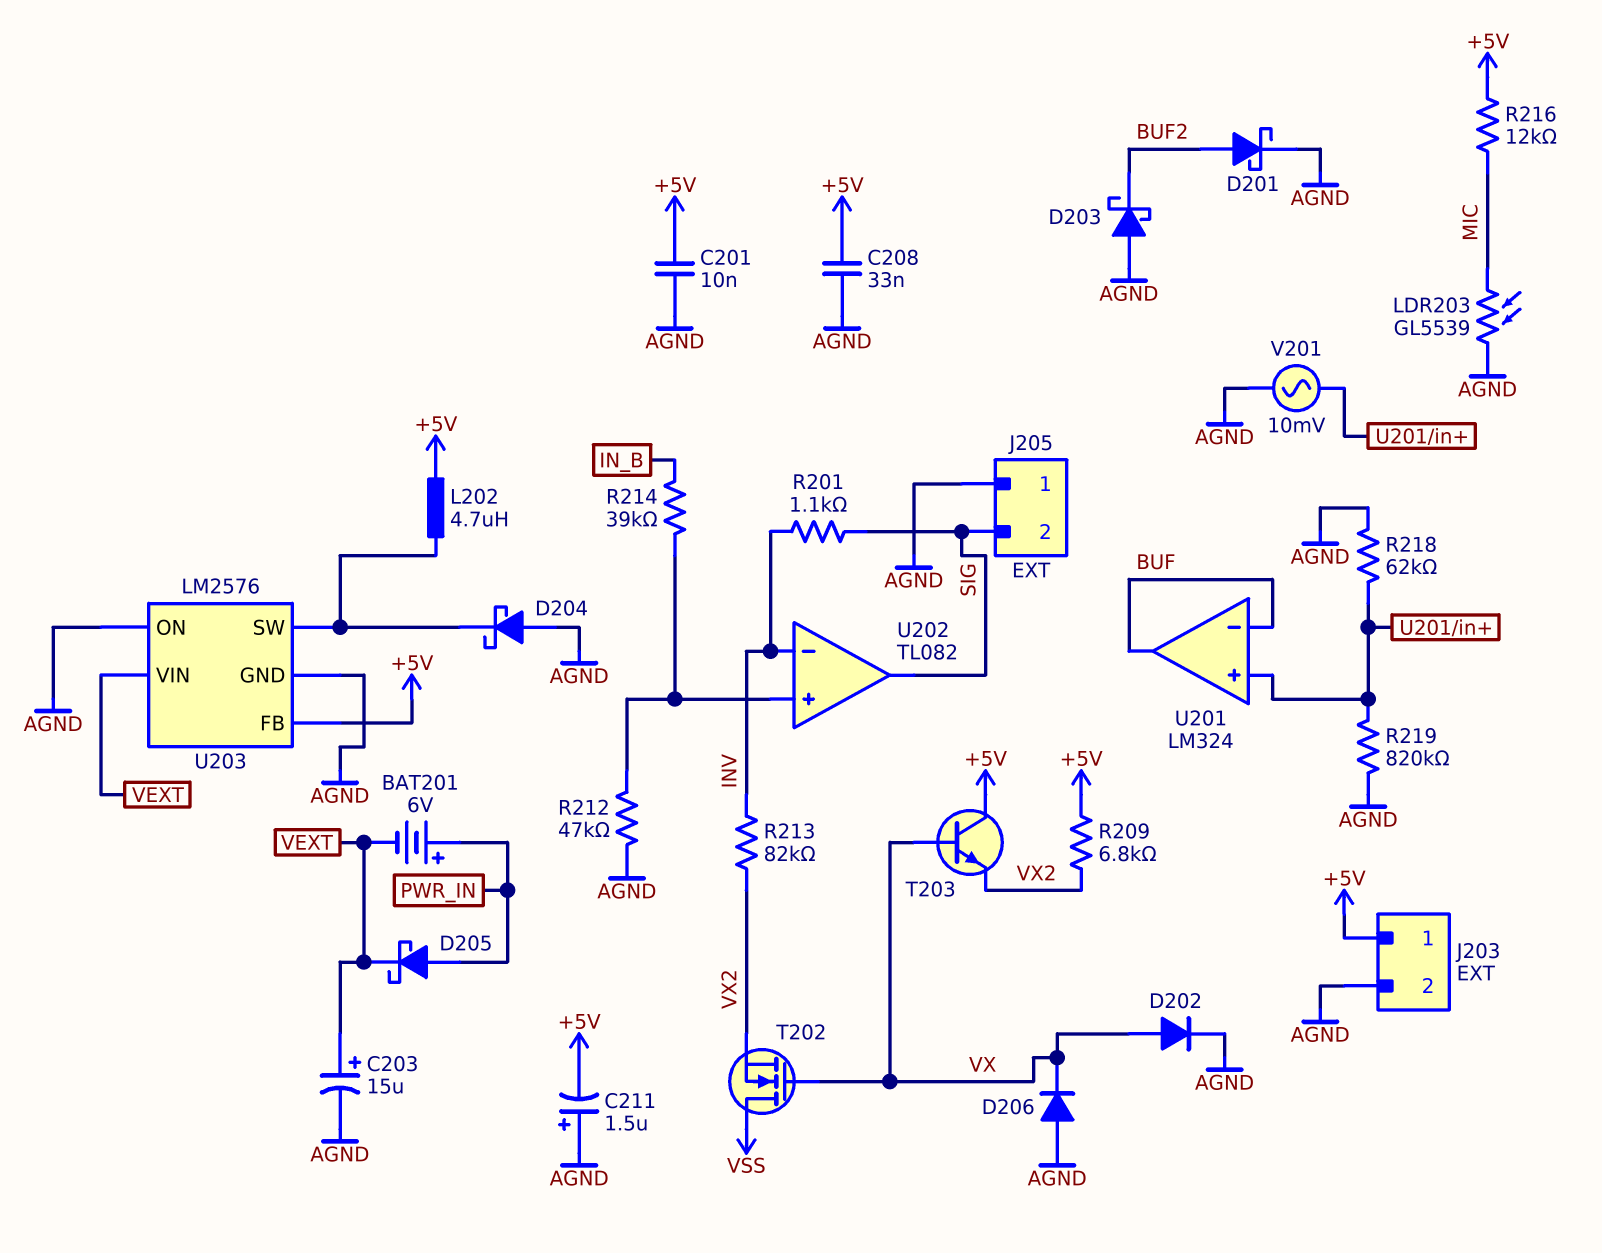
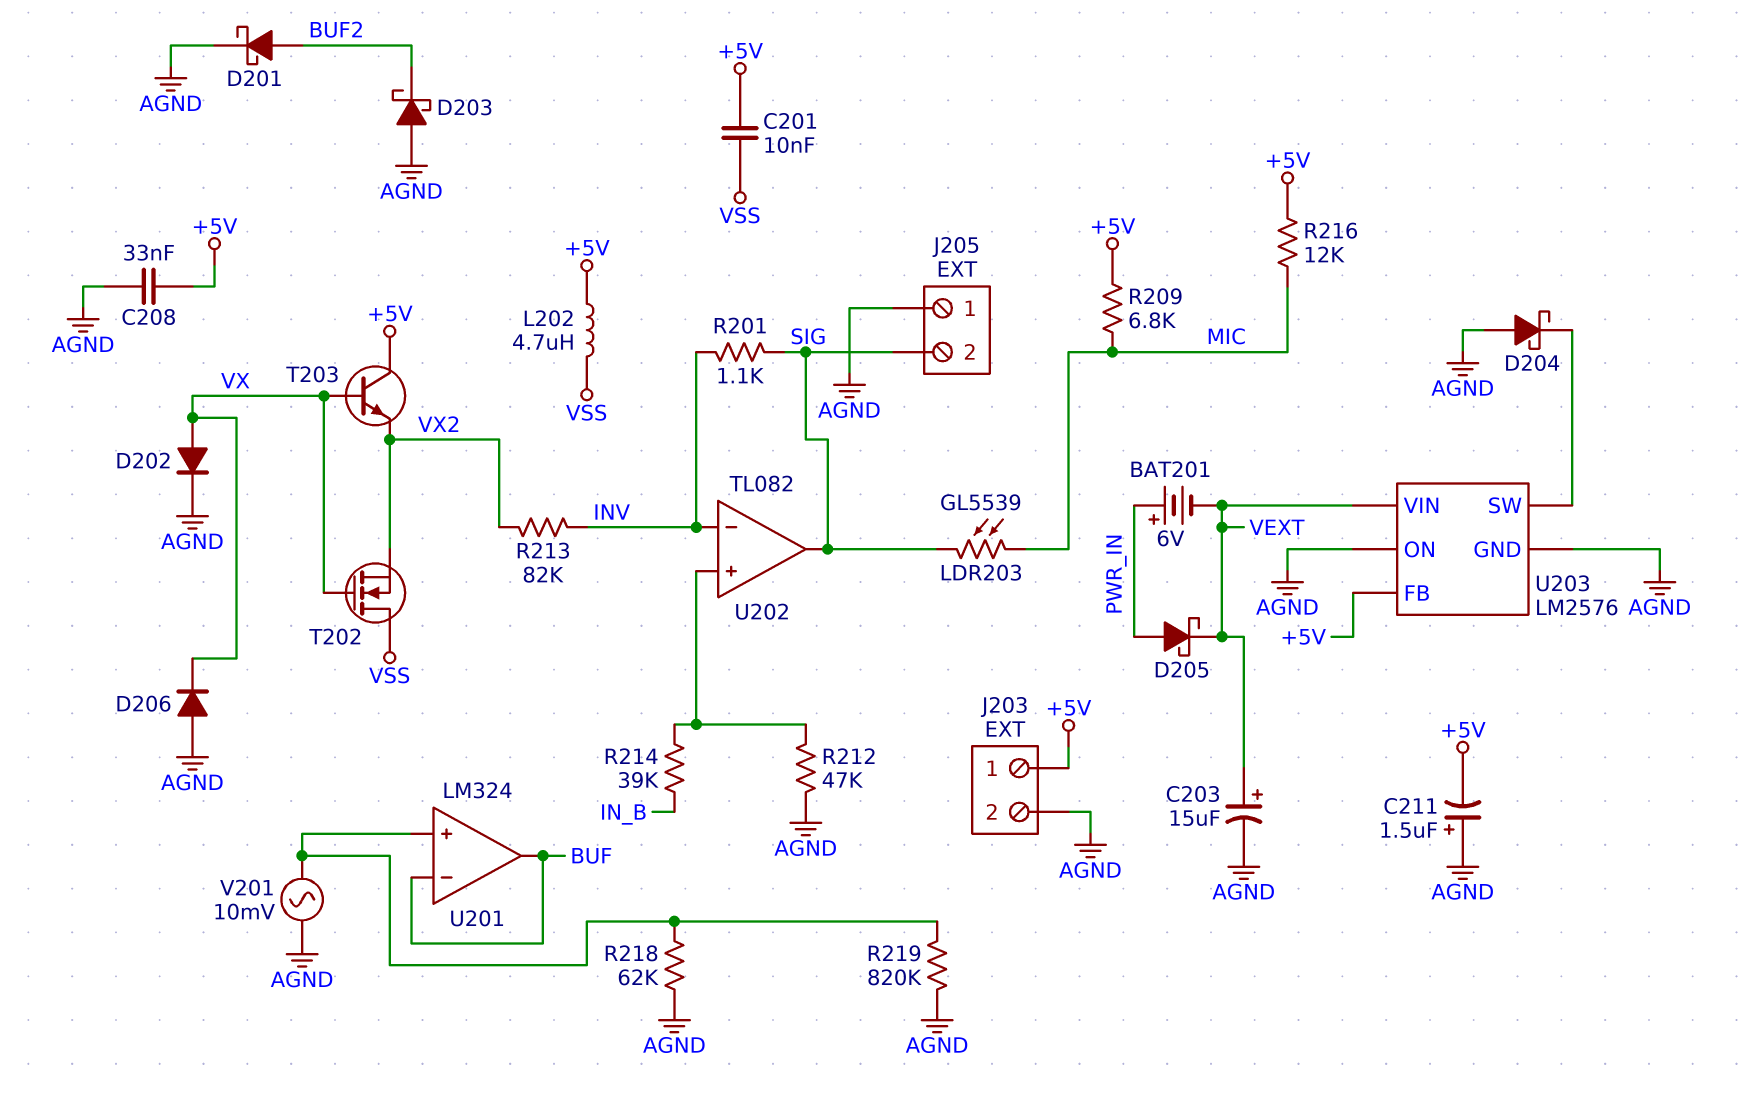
C201: 10nF (+5V, AGND) -> 10nF (+5V, VSS)
L202: 4.7uH (+5V, U203/SW) -> 4.7uH (+5V, VSS)
LDR203: GL5539 (AGND, MIC) -> GL5539 (MIC, SIG)
R209: 6.8k (+5V, VX2) -> 6.8k (+5V, MIC)

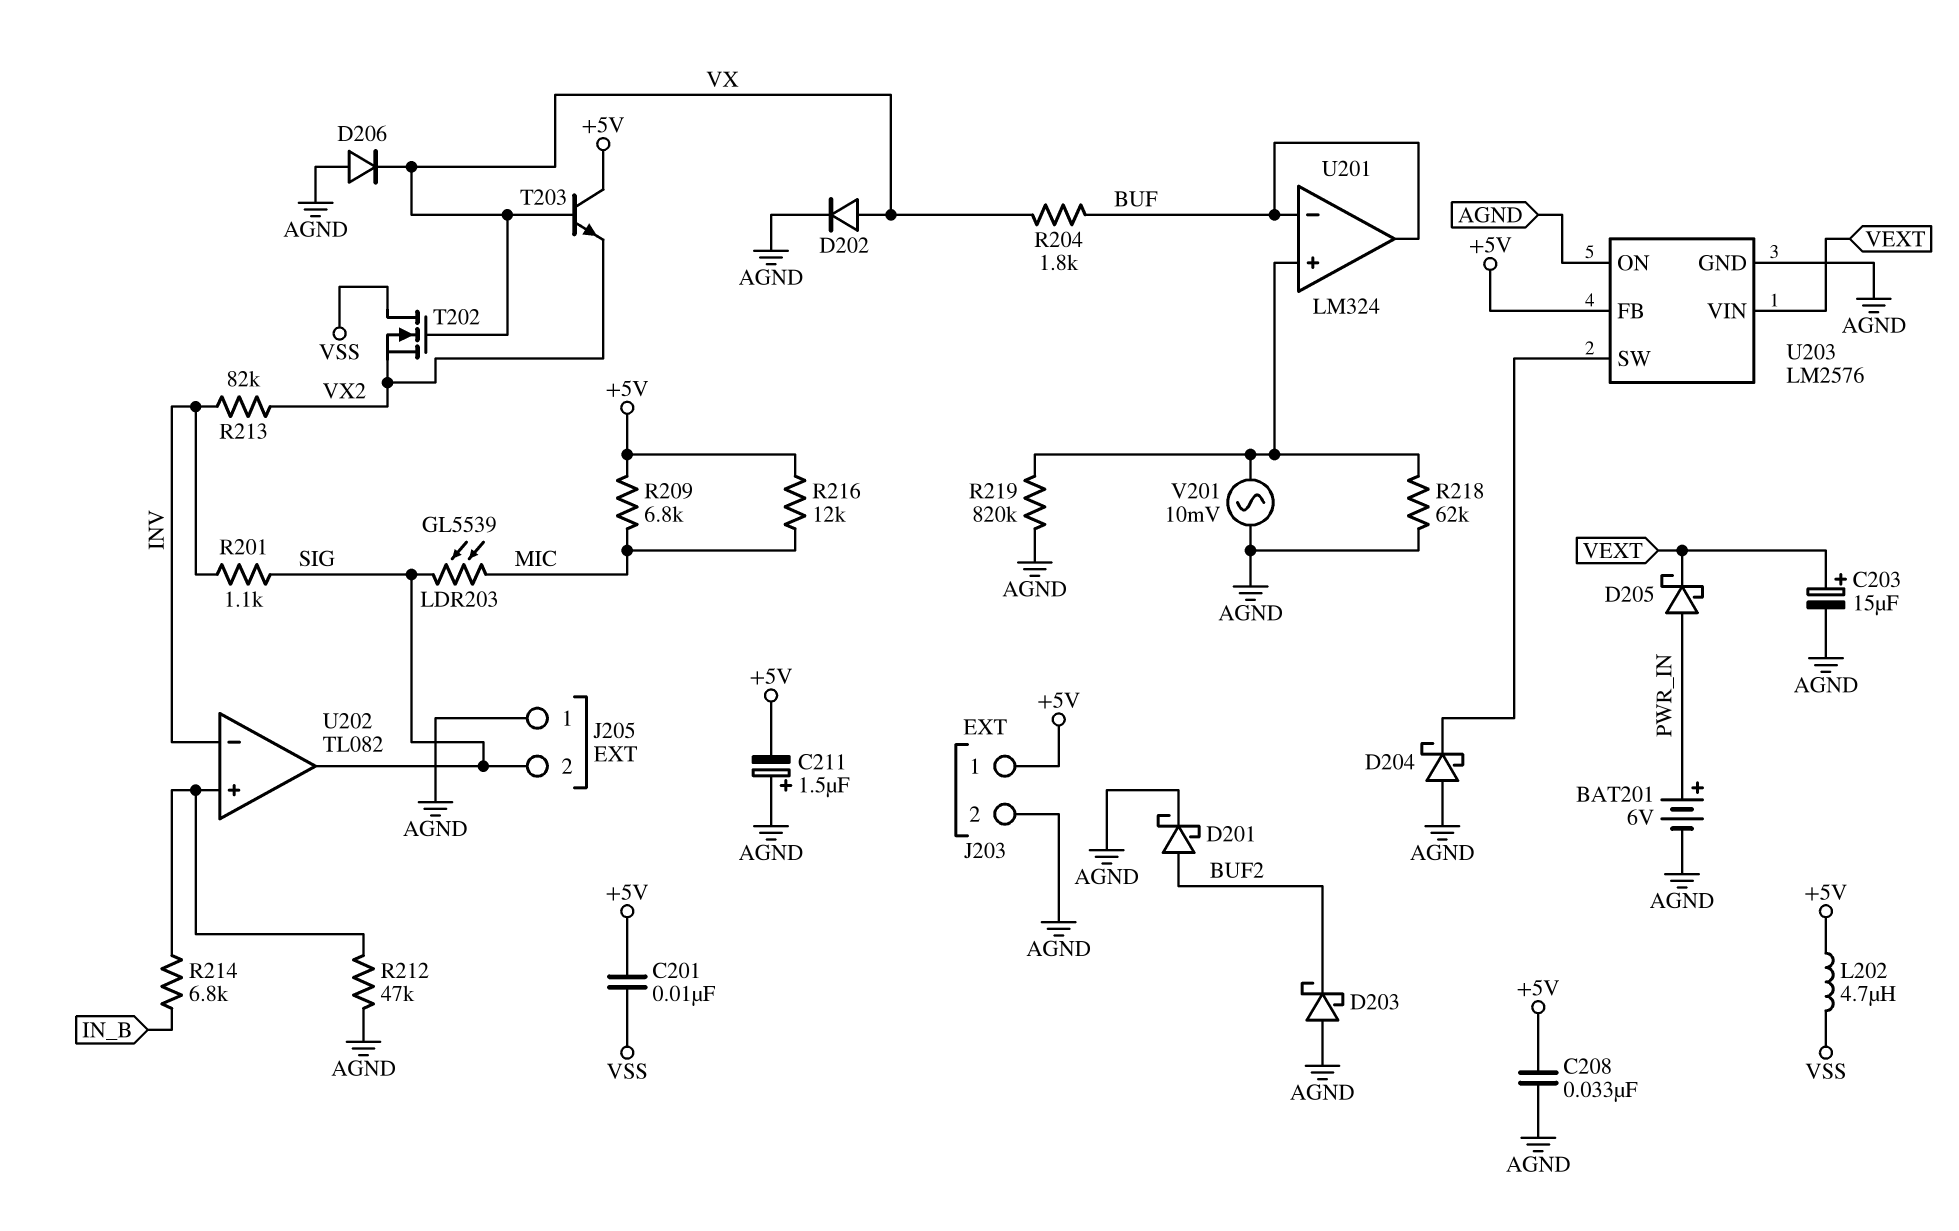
BAT201: 6V (plus PWR_IN, minus VEXT) -> 6V (plus PWR_IN, minus AGND)
R204: none -> 1.8k (BUF, VX)
R214: 39k (IN_B, U202/in+) -> 6.8k (IN_B, U202/in+)

